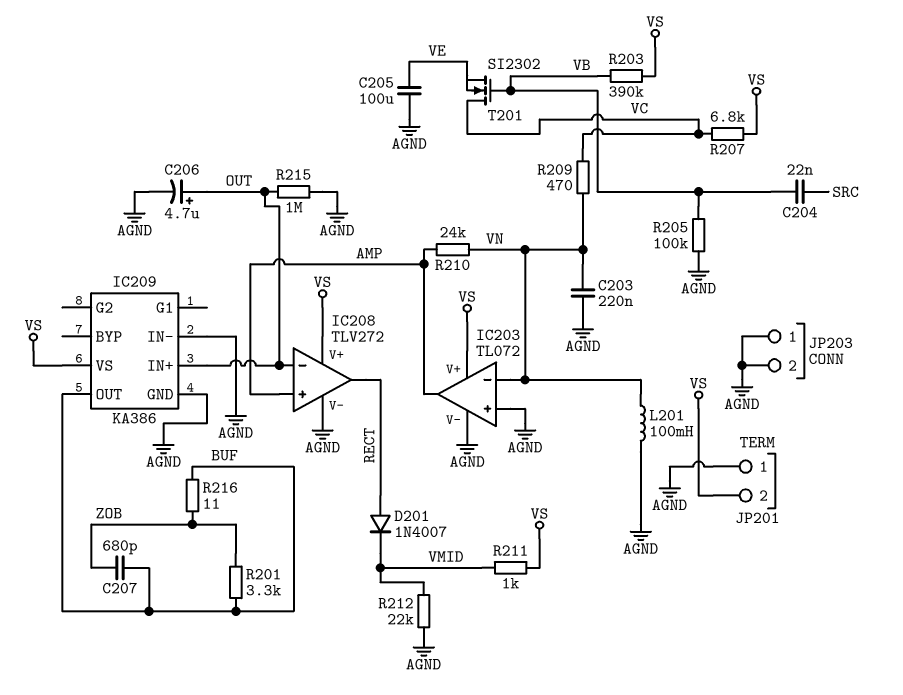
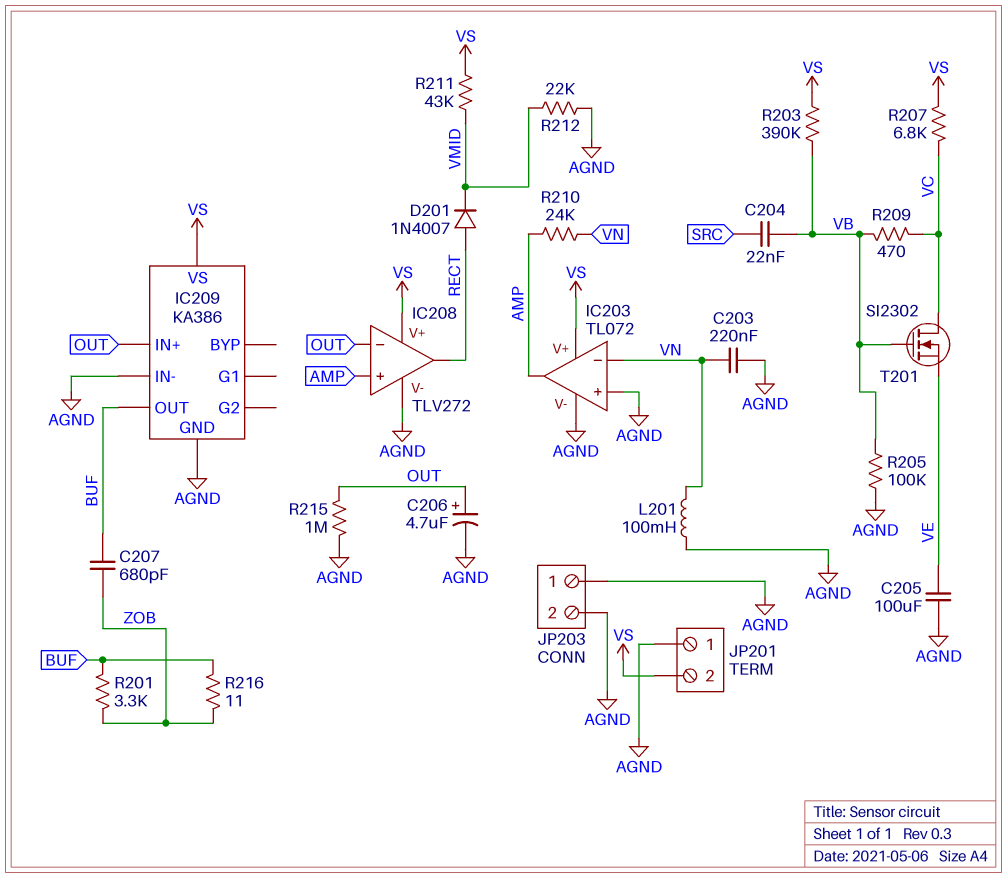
R209: 470 (VC, VN) -> 470 (VB, VC)
R211: 1k (VMID, VS) -> 43k (VMID, VS)

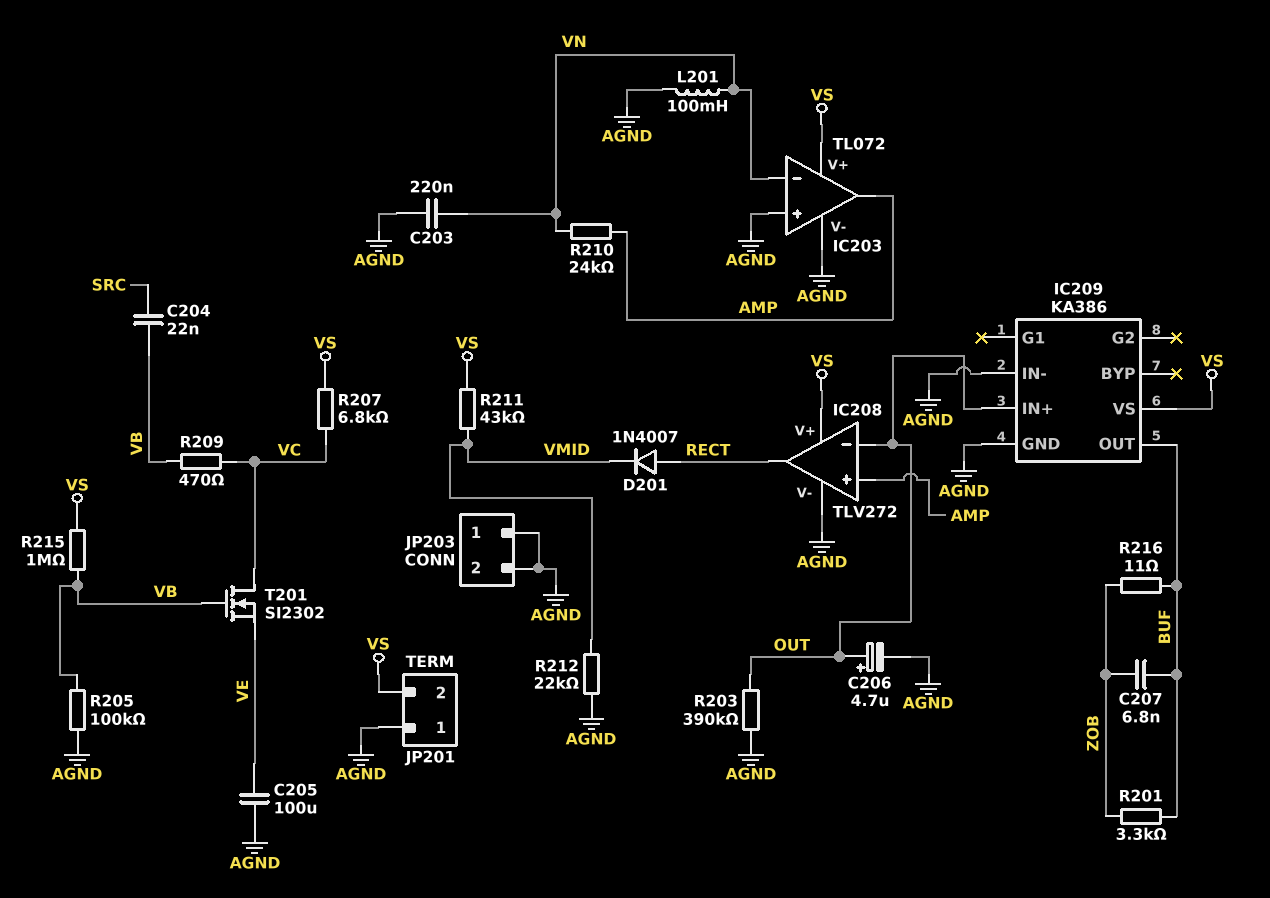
C207: 680pF (BUF, ZOB) -> 6.8nF (BUF, ZOB)
R203: 390k (VB, VS) -> 390k (AGND, OUT)
R215: 1M (AGND, OUT) -> 1M (VB, VS)

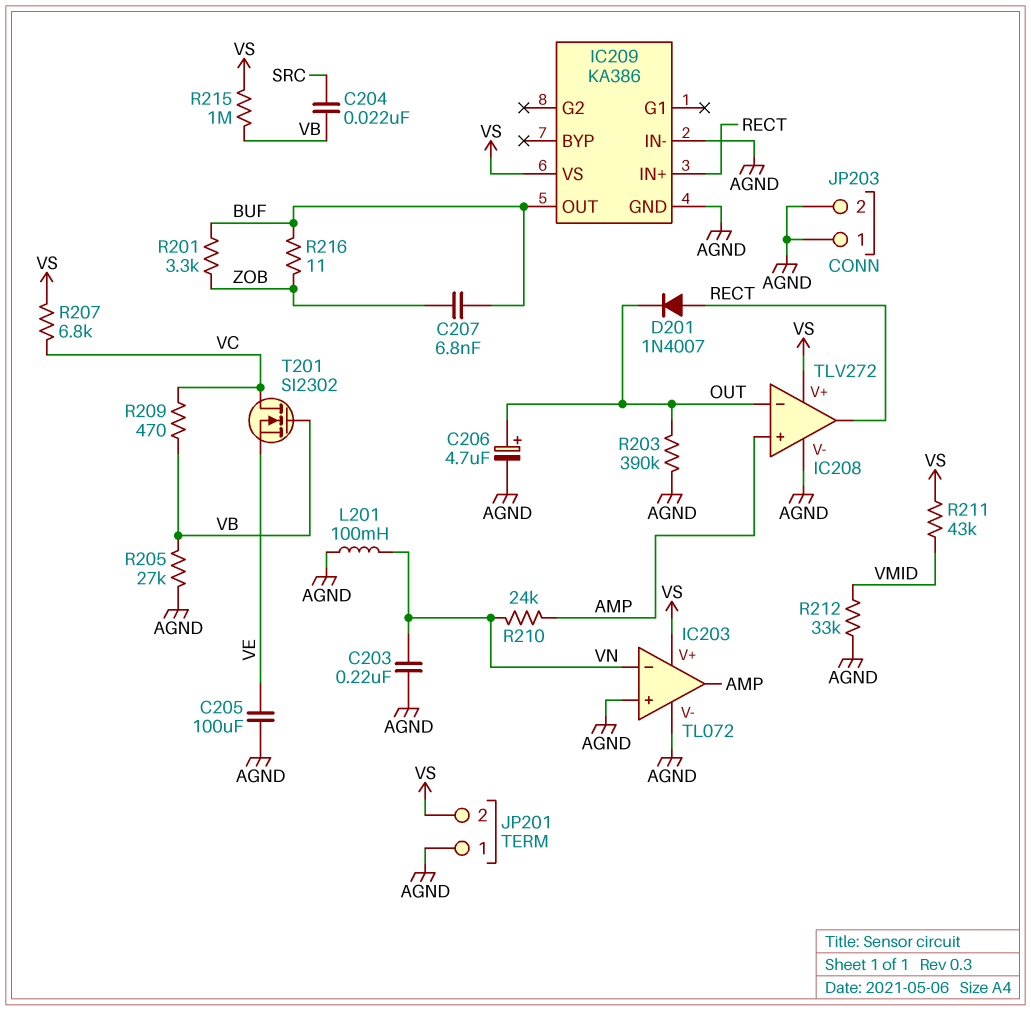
D201: diode 1N4007 (A RECT, K VMID) -> diode 1N4007 (A RECT, K OUT)
IC209 pin IN+: OUT -> RECT
R205: 100k (AGND, VB) -> 27k (AGND, VB)
R212: 22k (AGND, VMID) -> 33k (AGND, VMID)

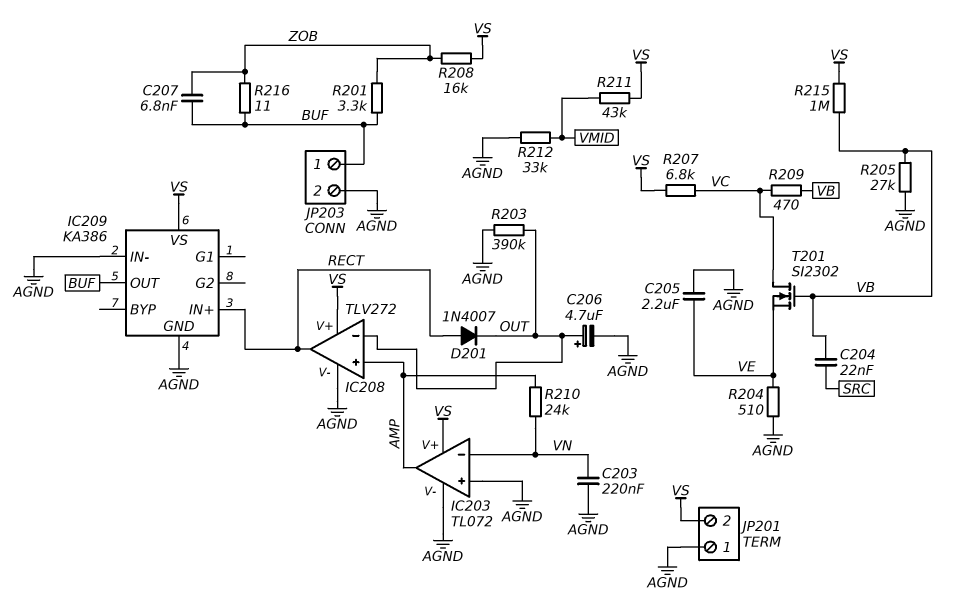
C205: 100uF (AGND, VE) -> 2.2uF (AGND, VE)
JP203 pin 1: AGND -> BUF
L201: 100mH (AGND, VN) -> none
R204: none -> 510 (AGND, VE)
R208: none -> 16k (VS, ZOB)

